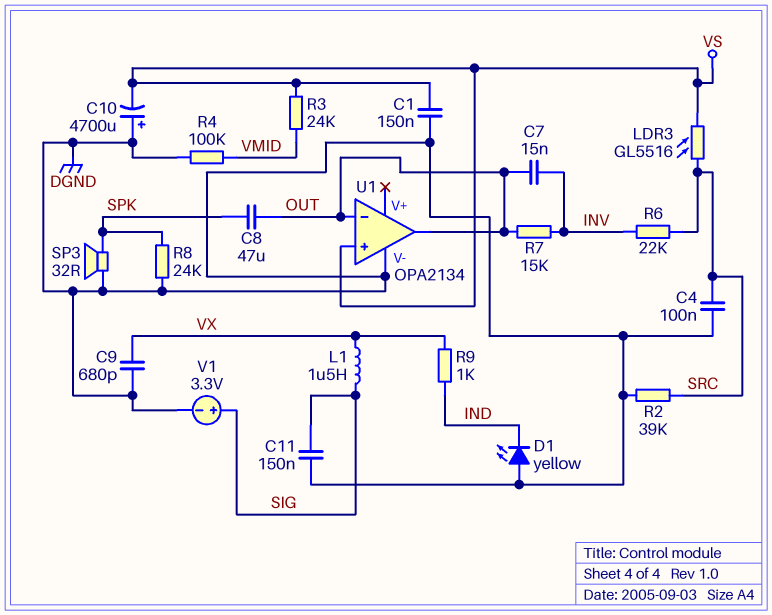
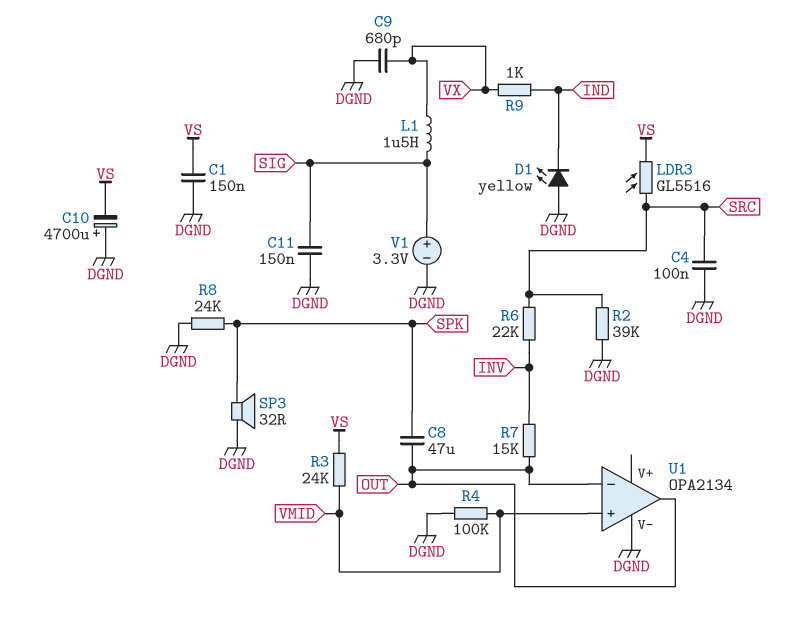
C7: 15nF (INV, OUT) -> none
U1 pin in+: VS -> VMID

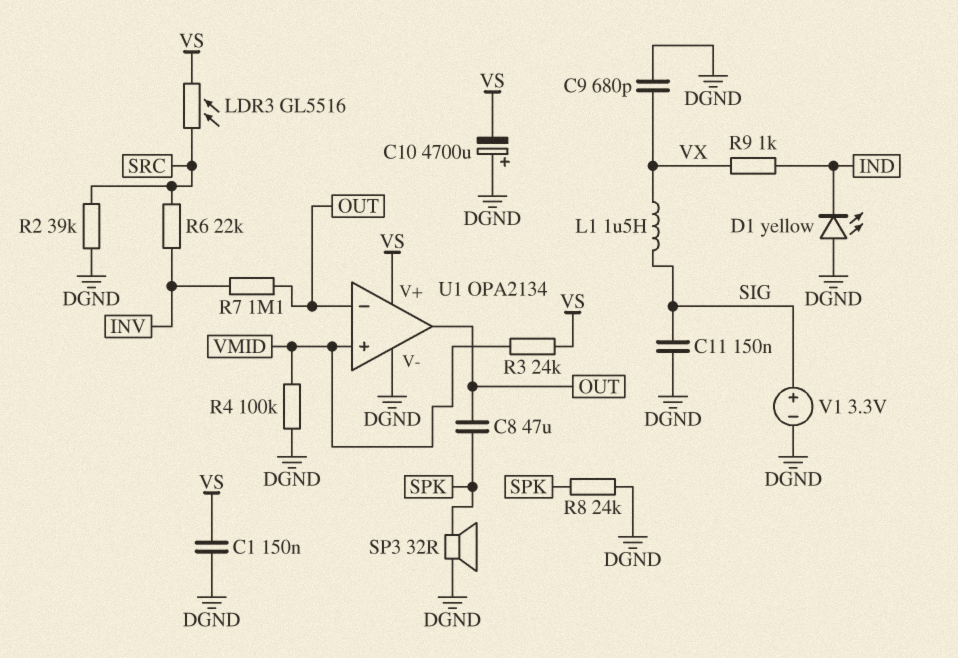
C4: 100nF (DGND, SRC) -> none
R7: 15k (INV, OUT) -> 1.1M (INV, OUT)
U1 pin V+: none -> VS

